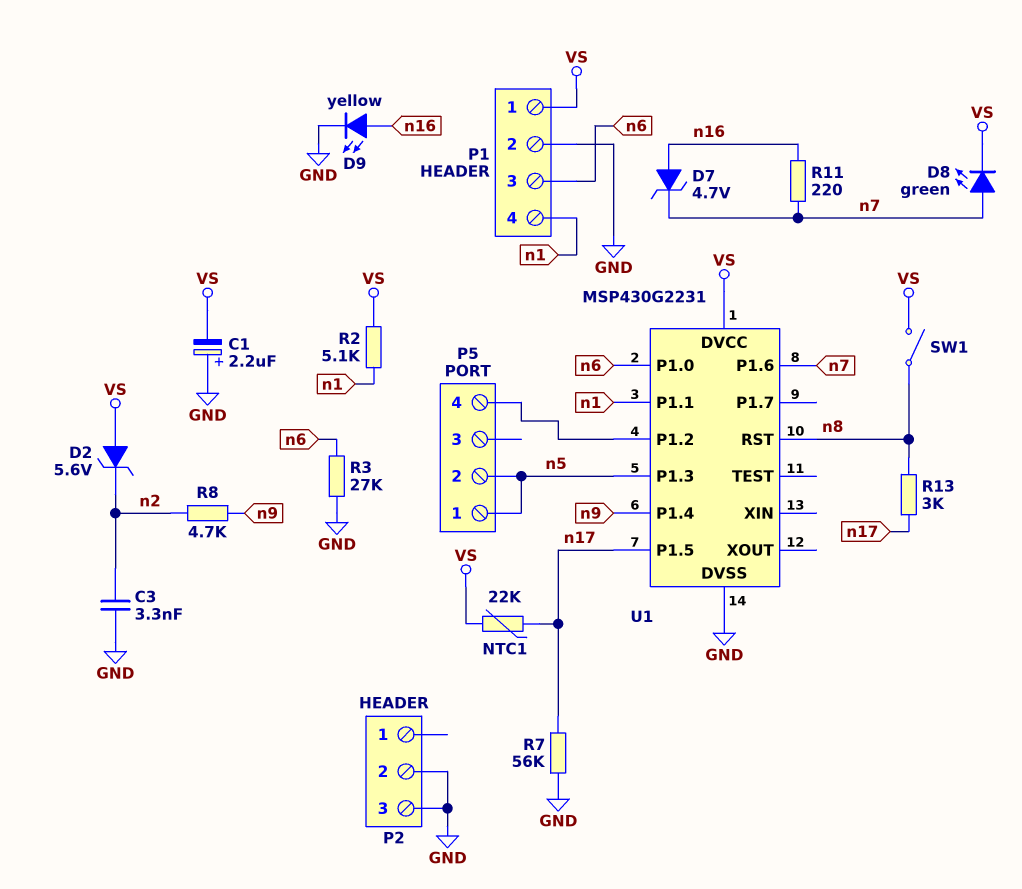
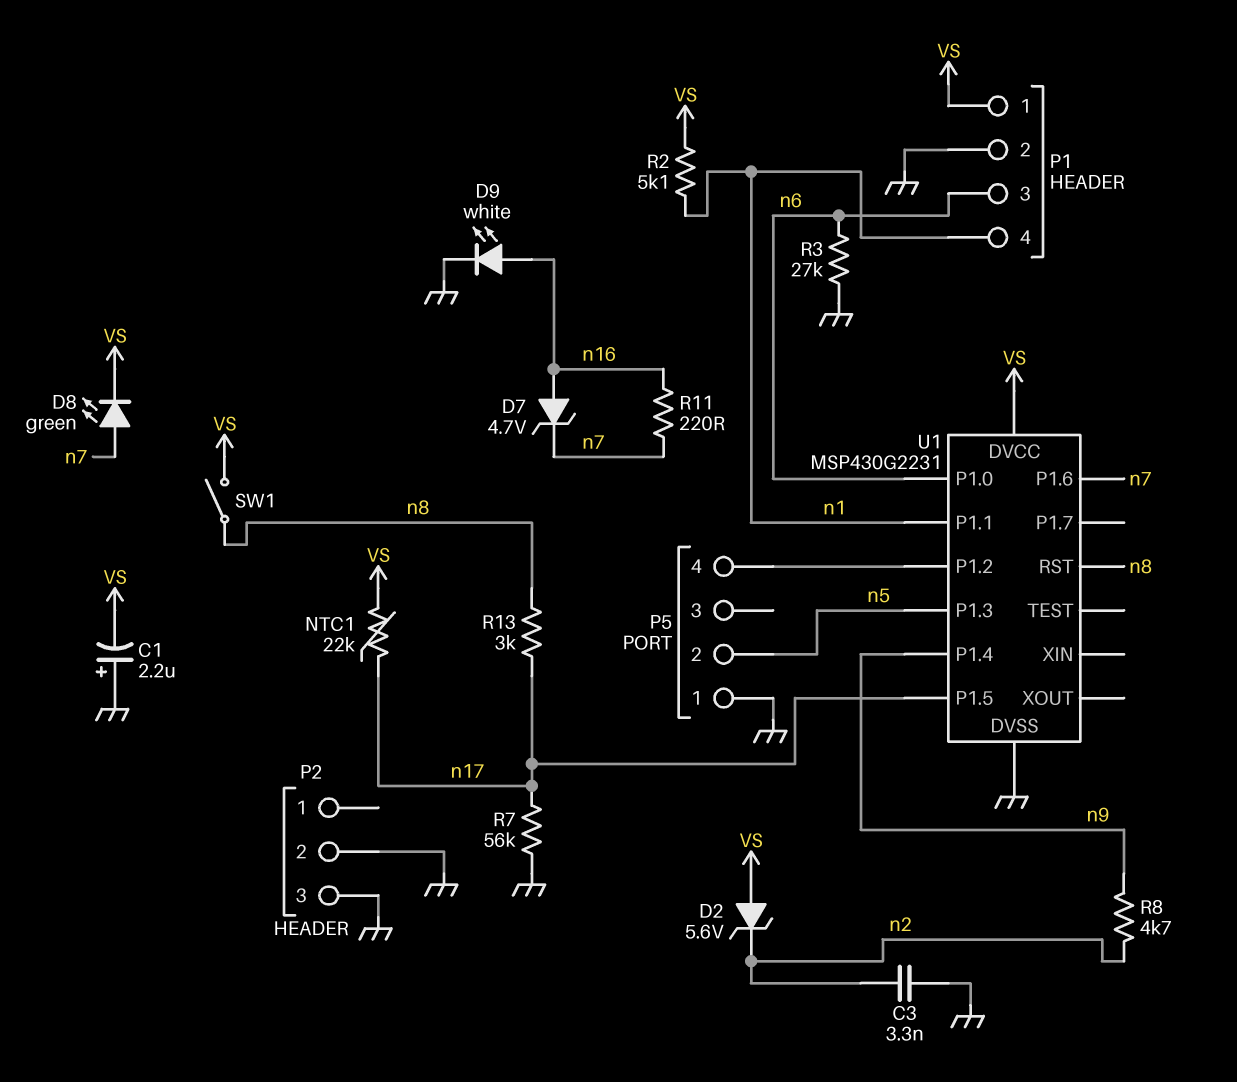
D9: LED yellow (A n16, K GND) -> LED white (A n16, K GND)
P5 pin 1: n5 -> GND

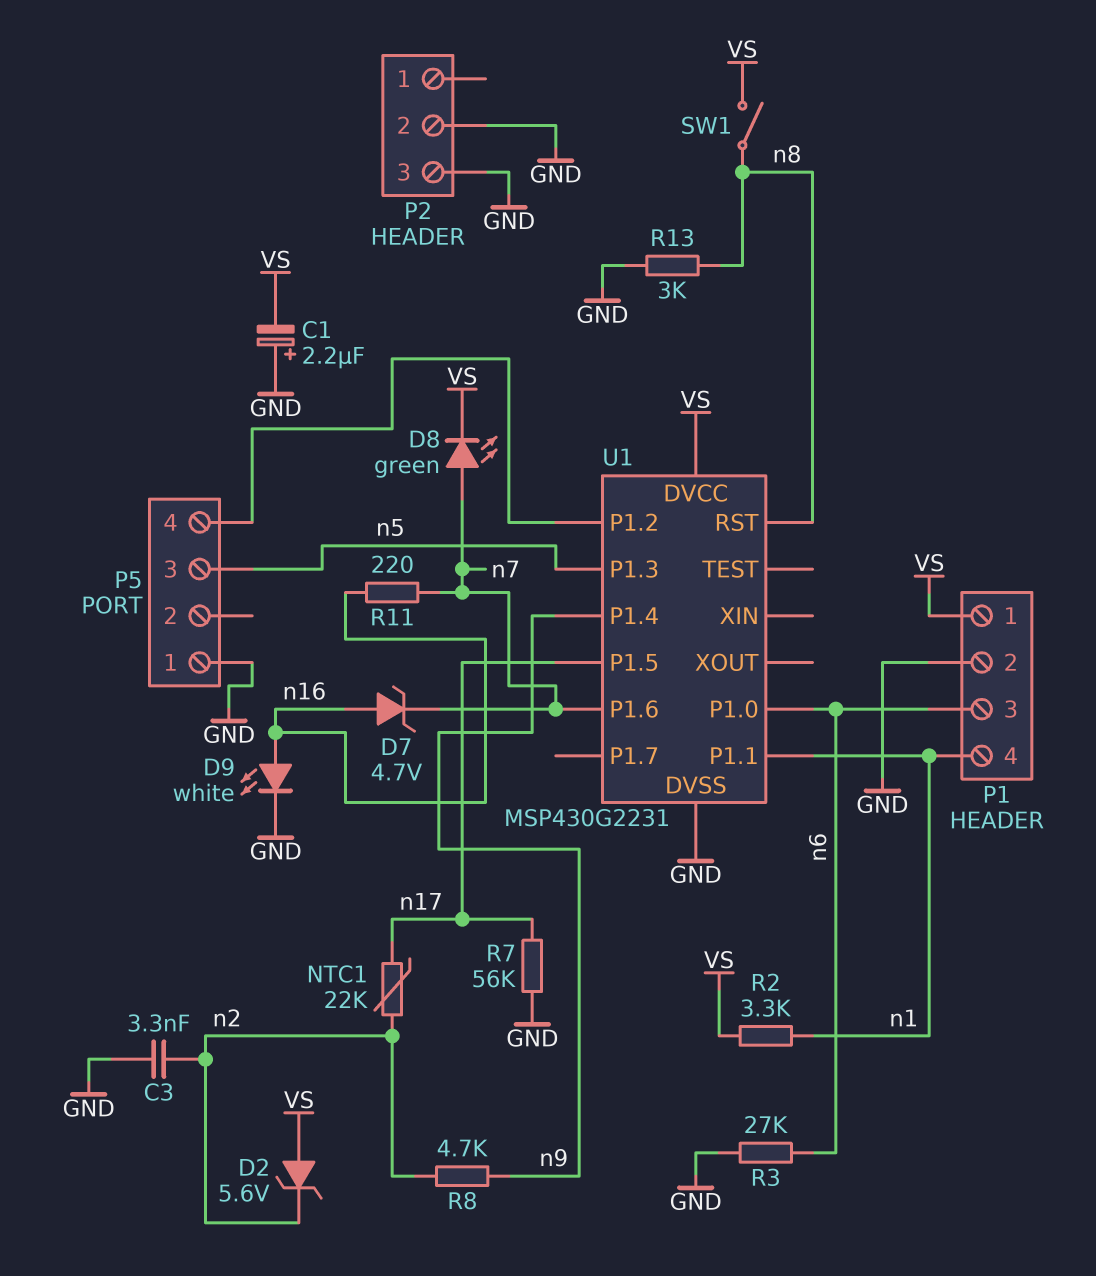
NTC1: 22k (VS, n17) -> 22k (n2, n17)
P5 pin 2: n5 -> none
P5 pin 3: none -> n5
R2: 5.1k (VS, n1) -> 3.3k (VS, n1)
R13: 3k (n8, n17) -> 3k (GND, n8)

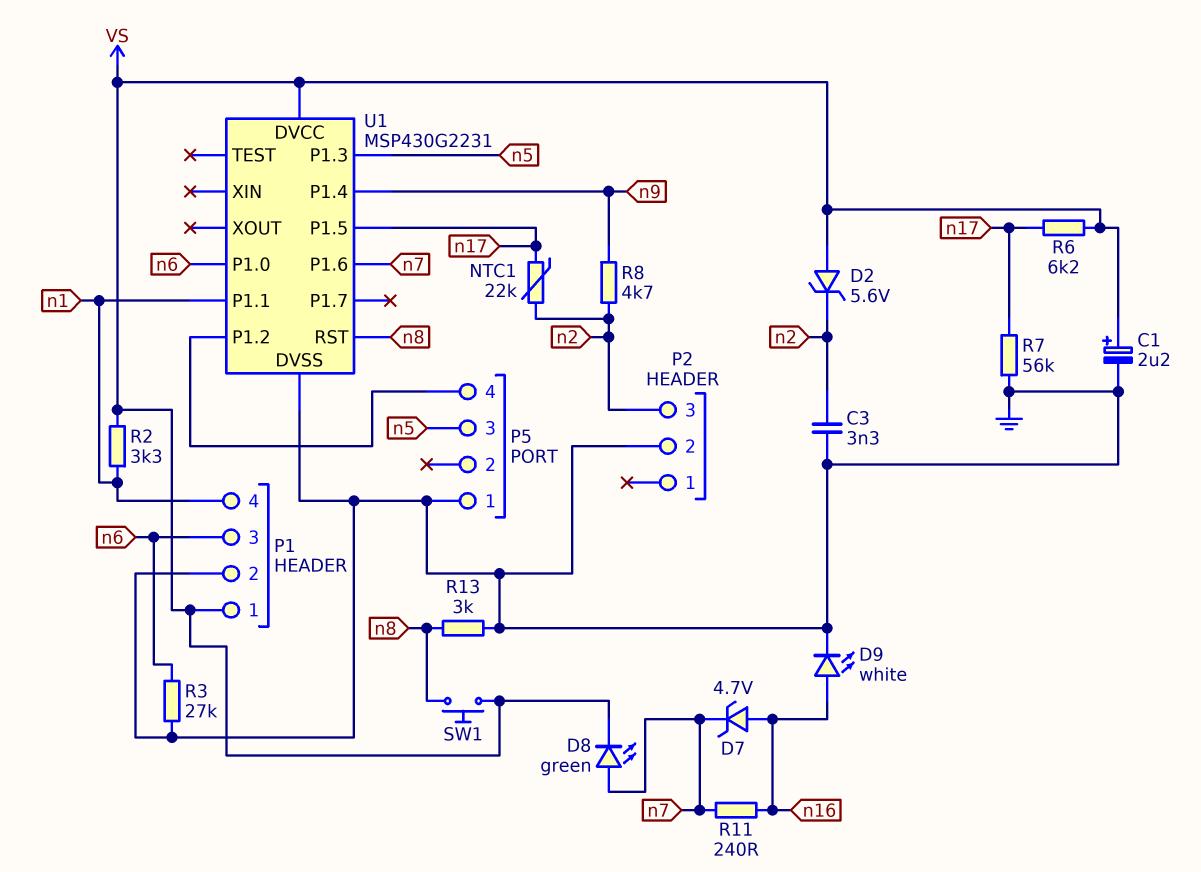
C1: 2.2uF (plus GND, minus VS) -> 2.2uF (plus VS, minus GND)
P2 pin 3: GND -> n2
R6: none -> 6.2k (VS, n17)
R11: 220 (n7, n16) -> 240 (n7, n16)
SW1: switch (VS, n8) -> button (VS, n8)

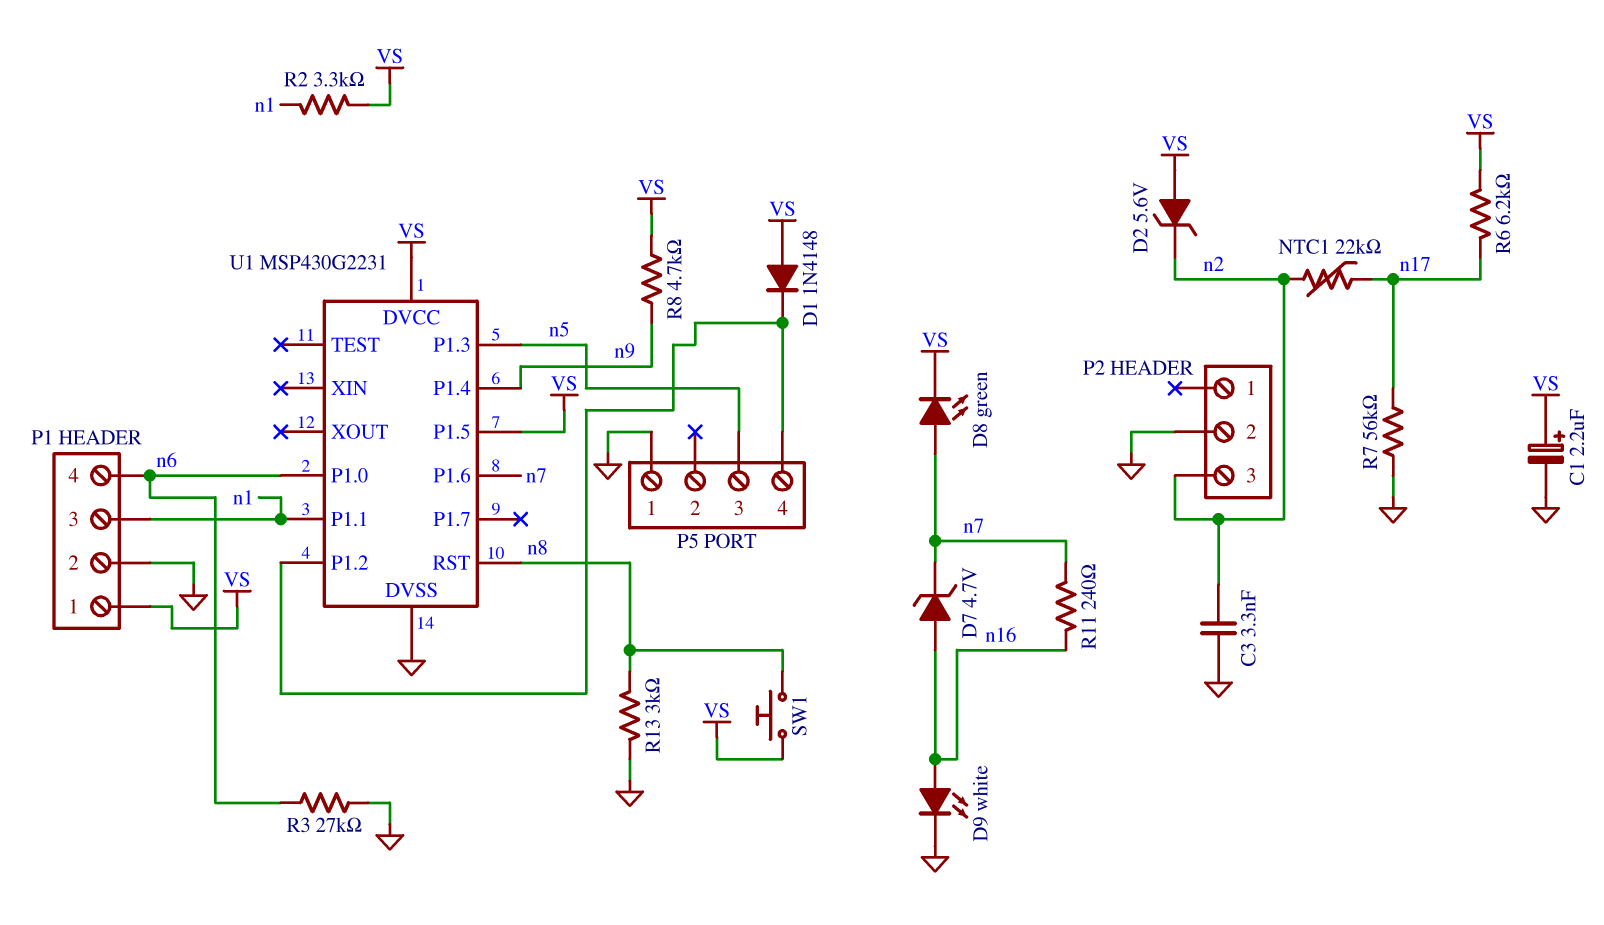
D1: none -> diode 1N4148 (A VS, K P5/4)
P1 pin 3: n6 -> n1
P1 pin 4: n1 -> n6
R8: 4.7k (n2, n9) -> 4.7k (VS, n9)
U1 pin P1.5: n17 -> VS

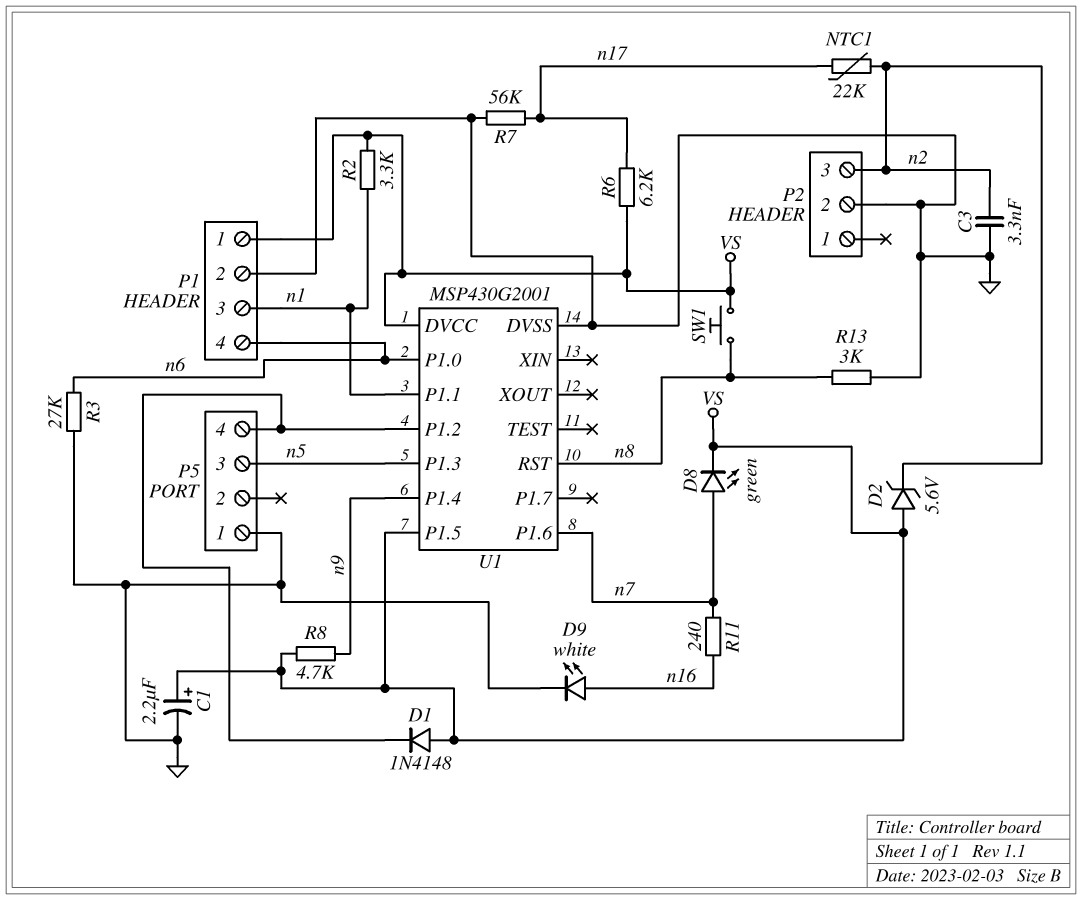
D7: zener 4.7V (A n16, K n7) -> none
U1: MSP430G2231 -> MSP430G2001

